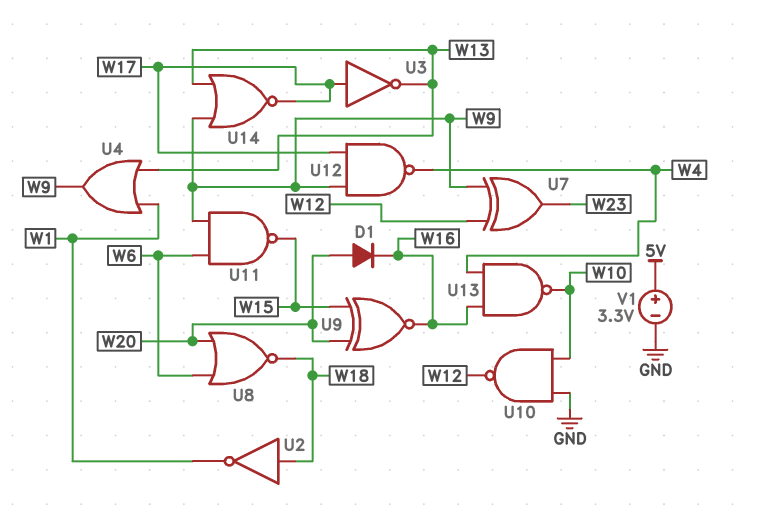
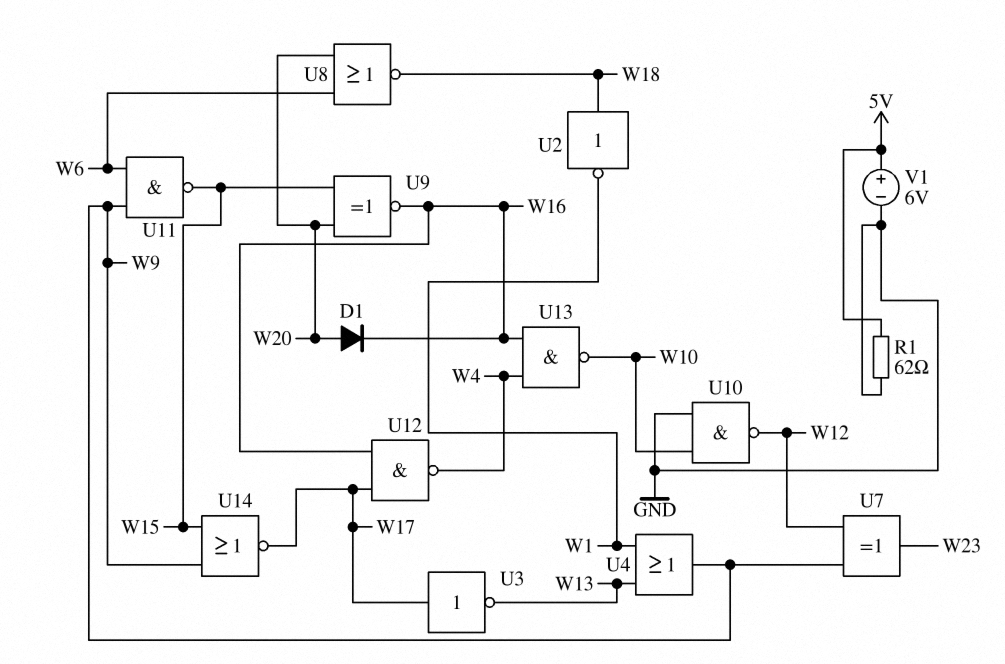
R1: none -> 62 (5V, GND)
U12: NAND (in W9, in W17, out W4) -> NAND (in W16, in W17, out W4)
U14: NOR (in W9, in W13, out W17) -> NOR (in W9, in W15, out W17)
V1: 3.3V (plus 5V, minus GND) -> 6V (plus 5V, minus GND)

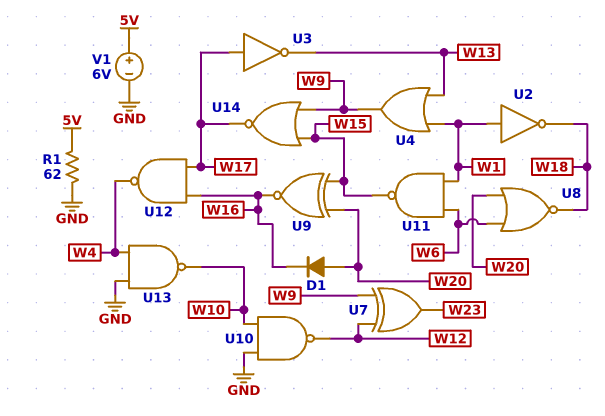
U2: NOT (in W18, out W1) -> NOT (in W1, out W18)
U11: NAND (in W6, in W9, out W15) -> NAND (in W1, in W6, out W15)
U13: NAND (in W4, in W16, out W10) -> NAND (in GND, in W4, out W10)

